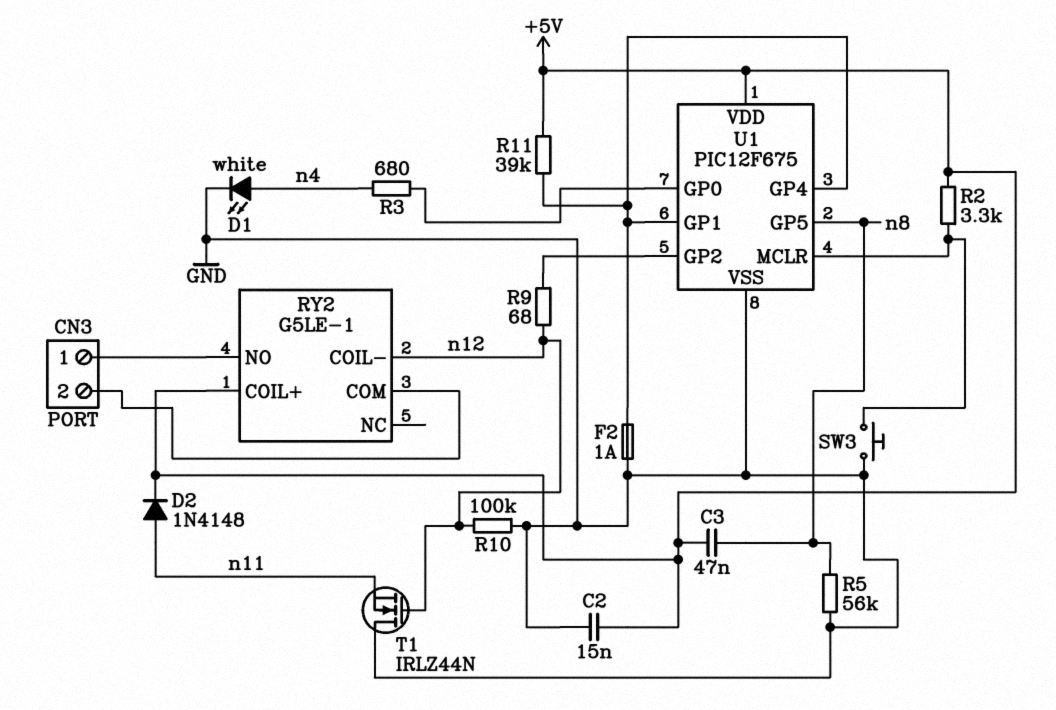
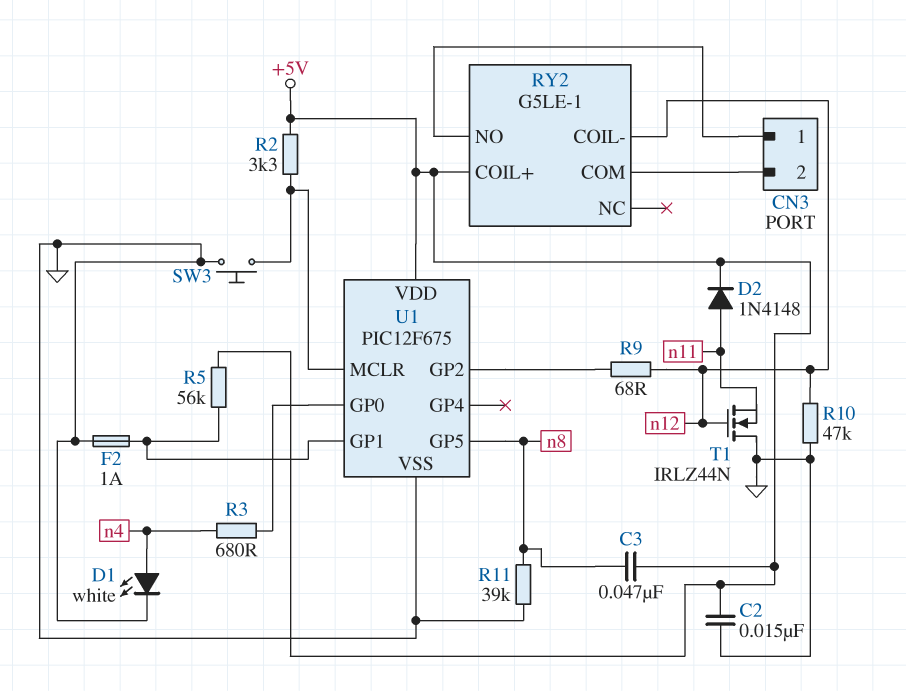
R5: 56k (GND, n8) -> 56k (+5V, U1/GP1)
R10: 100k (GND, n12) -> 47k (GND, n12)
R11: 39k (+5V, U1/GP1) -> 39k (GND, n8)
U1 pin GP4: U1/GP1 -> none

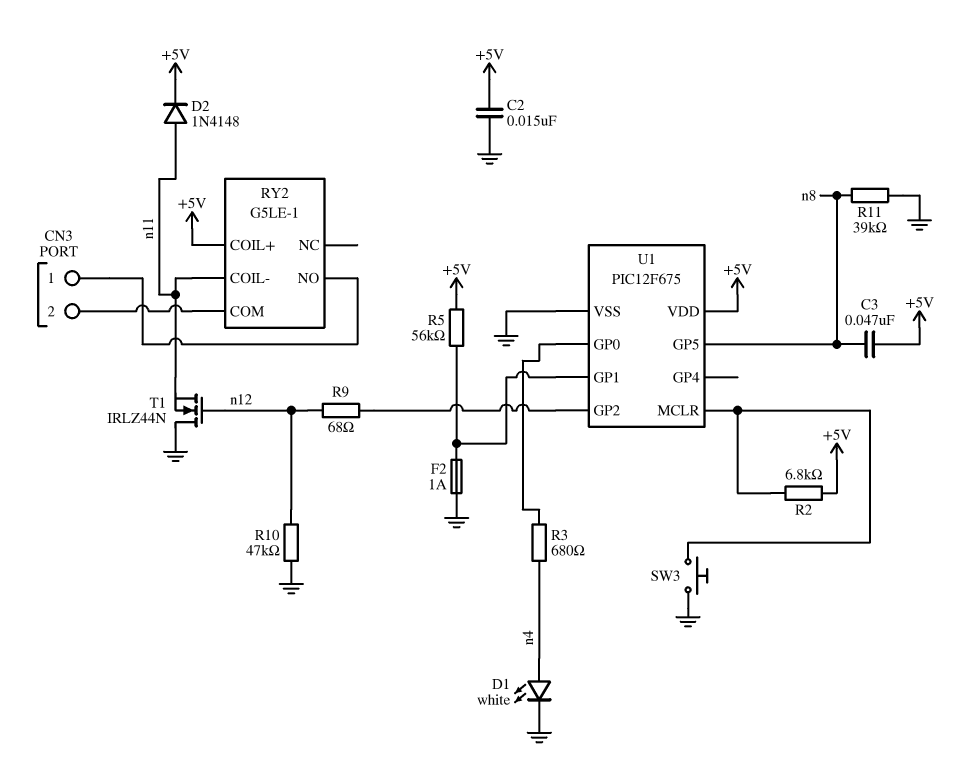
R2: 3.3k (+5V, U1/MCLR) -> 6.8k (+5V, U1/MCLR)
RY2 pin COIL-: n12 -> n11

